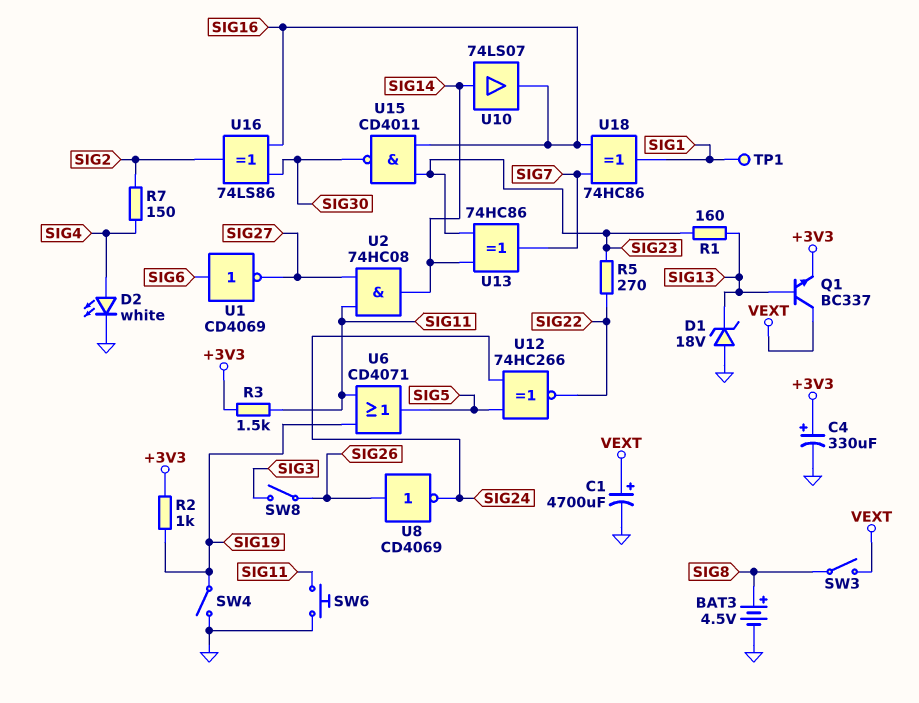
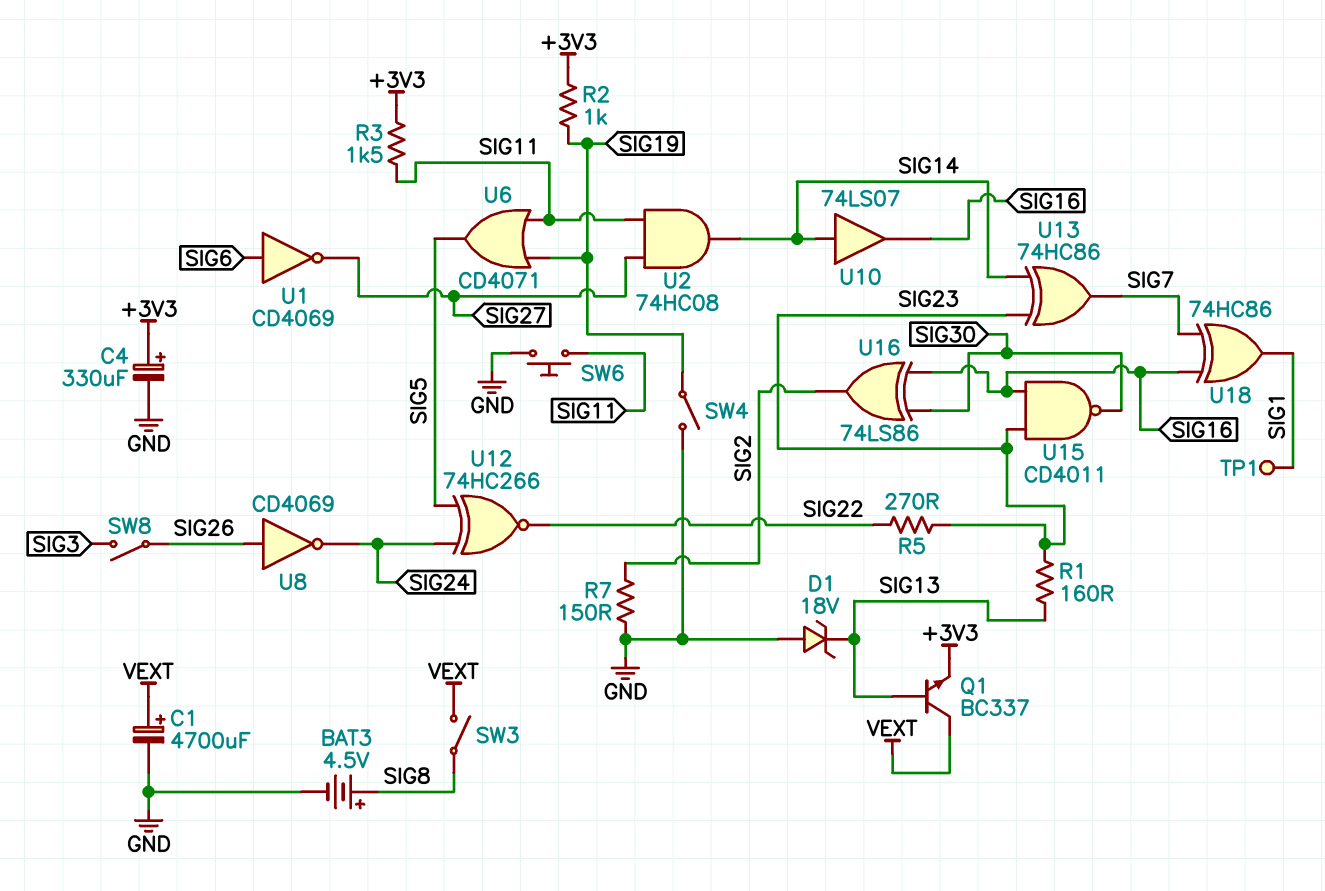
D2: LED white (A SIG4, K GND) -> none
R7: 150 (SIG2, SIG4) -> 150 (GND, SIG2)

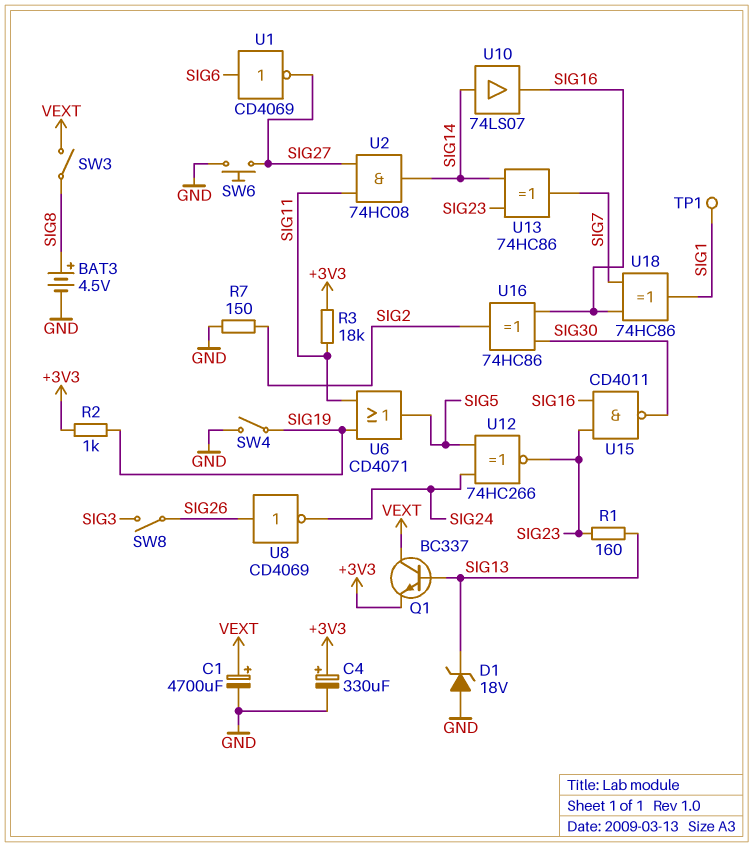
R3: 1.5k (+3V3, SIG11) -> 18k (+3V3, SIG11)
R5: 270 (SIG22, SIG23) -> none
SW6: button (GND, SIG11) -> button (GND, SIG27)
U12: XNOR 74HC266 (in SIG5, in SIG24, out SIG22) -> XNOR 74HC266 (in SIG5, in SIG24, out SIG23)
U16: XOR 74LS86 (in SIG16, in SIG30, out SIG2) -> XOR 74HC86 (in SIG16, in SIG30, out SIG2)

